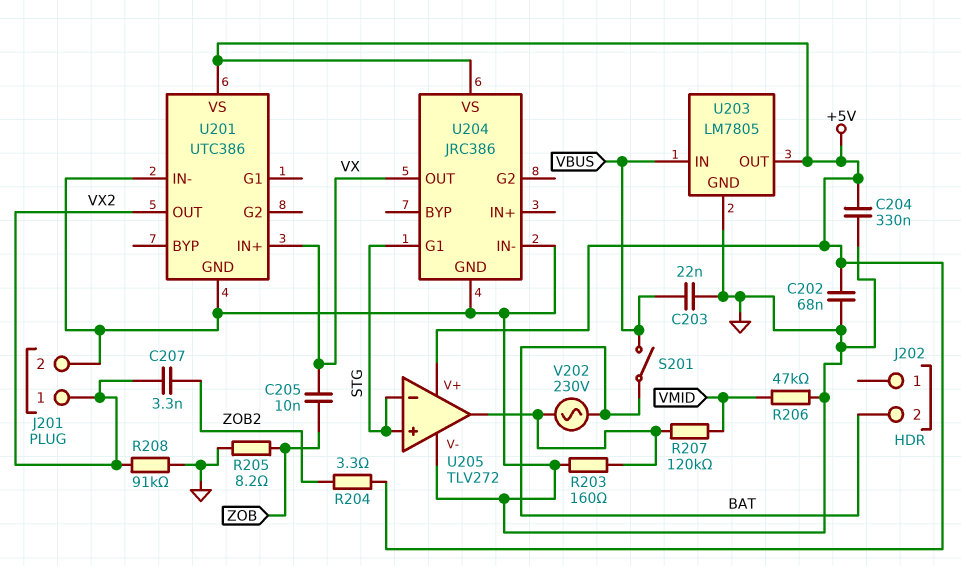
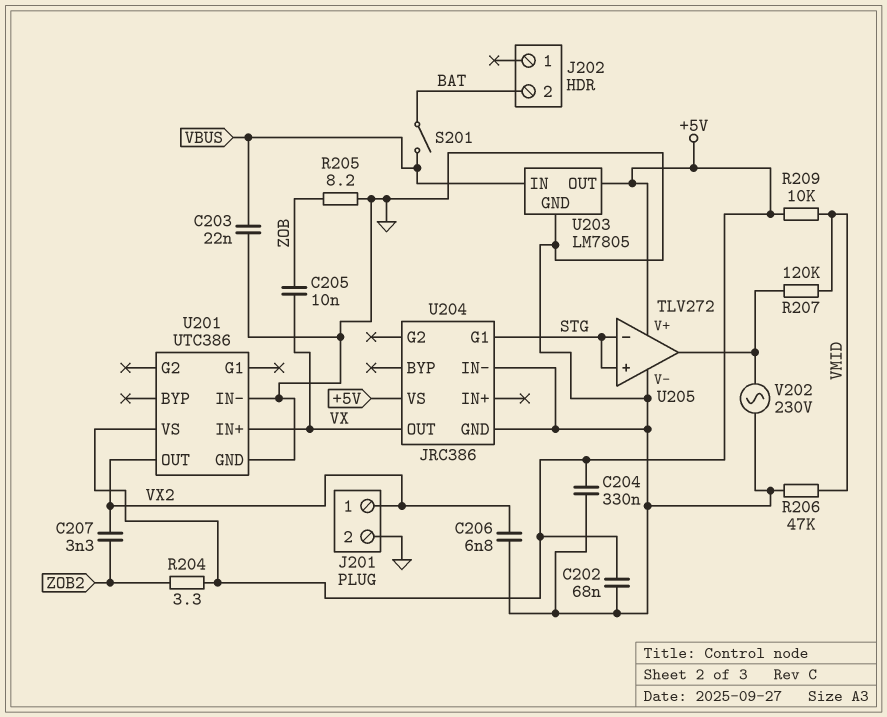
C206: none -> 6.8nF (GND, VX2)
R203: 160 (GND, U205/out) -> none
R208: 91k (GND, VX2) -> none
R209: none -> 10k (+5V, VMID)
V202: AC 230V (BAT, U205/out) -> AC 230V (GND, U205/out)

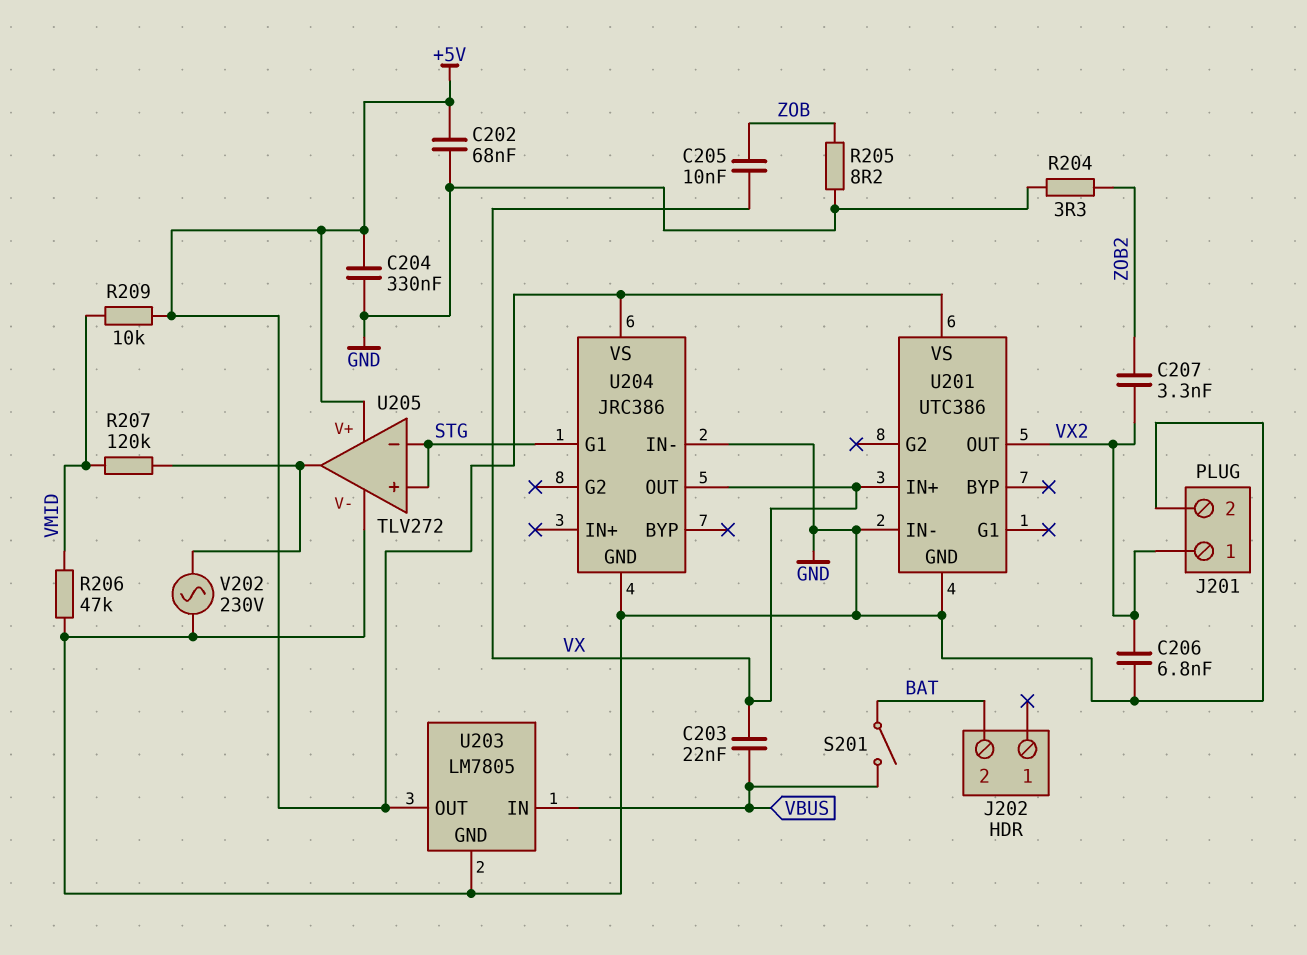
C203: 22nF (GND, VBUS) -> 22nF (VBUS, VX)
R204: 3.3 (+5V, ZOB2) -> 3.3 (GND, ZOB2)

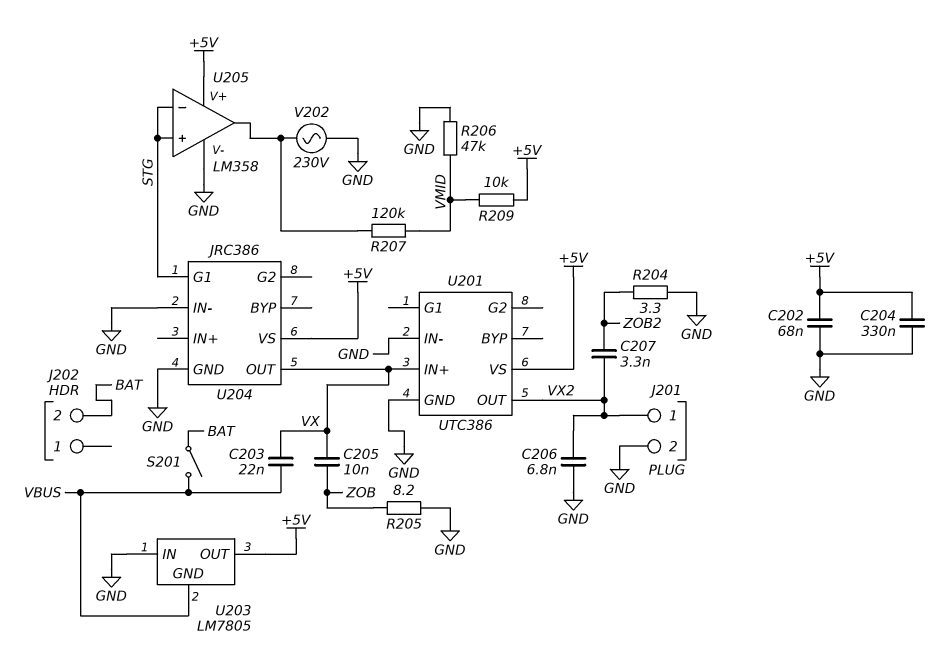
U203 pin GND: GND -> VBUS
U203 pin IN: VBUS -> GND
U205: TLV272 -> LM358

